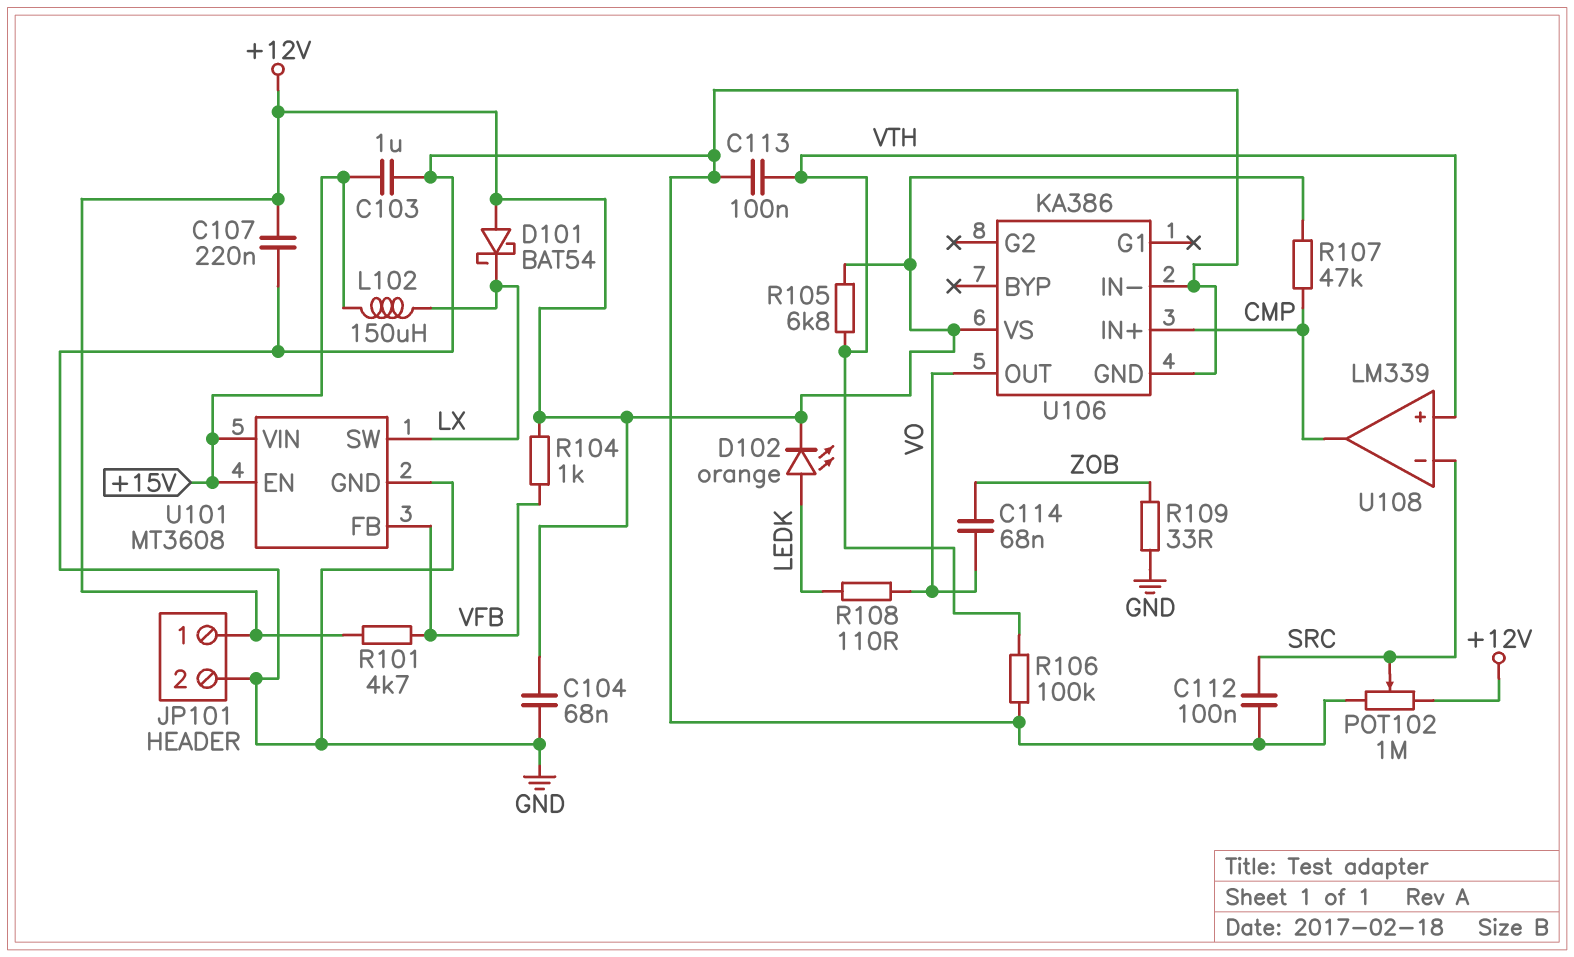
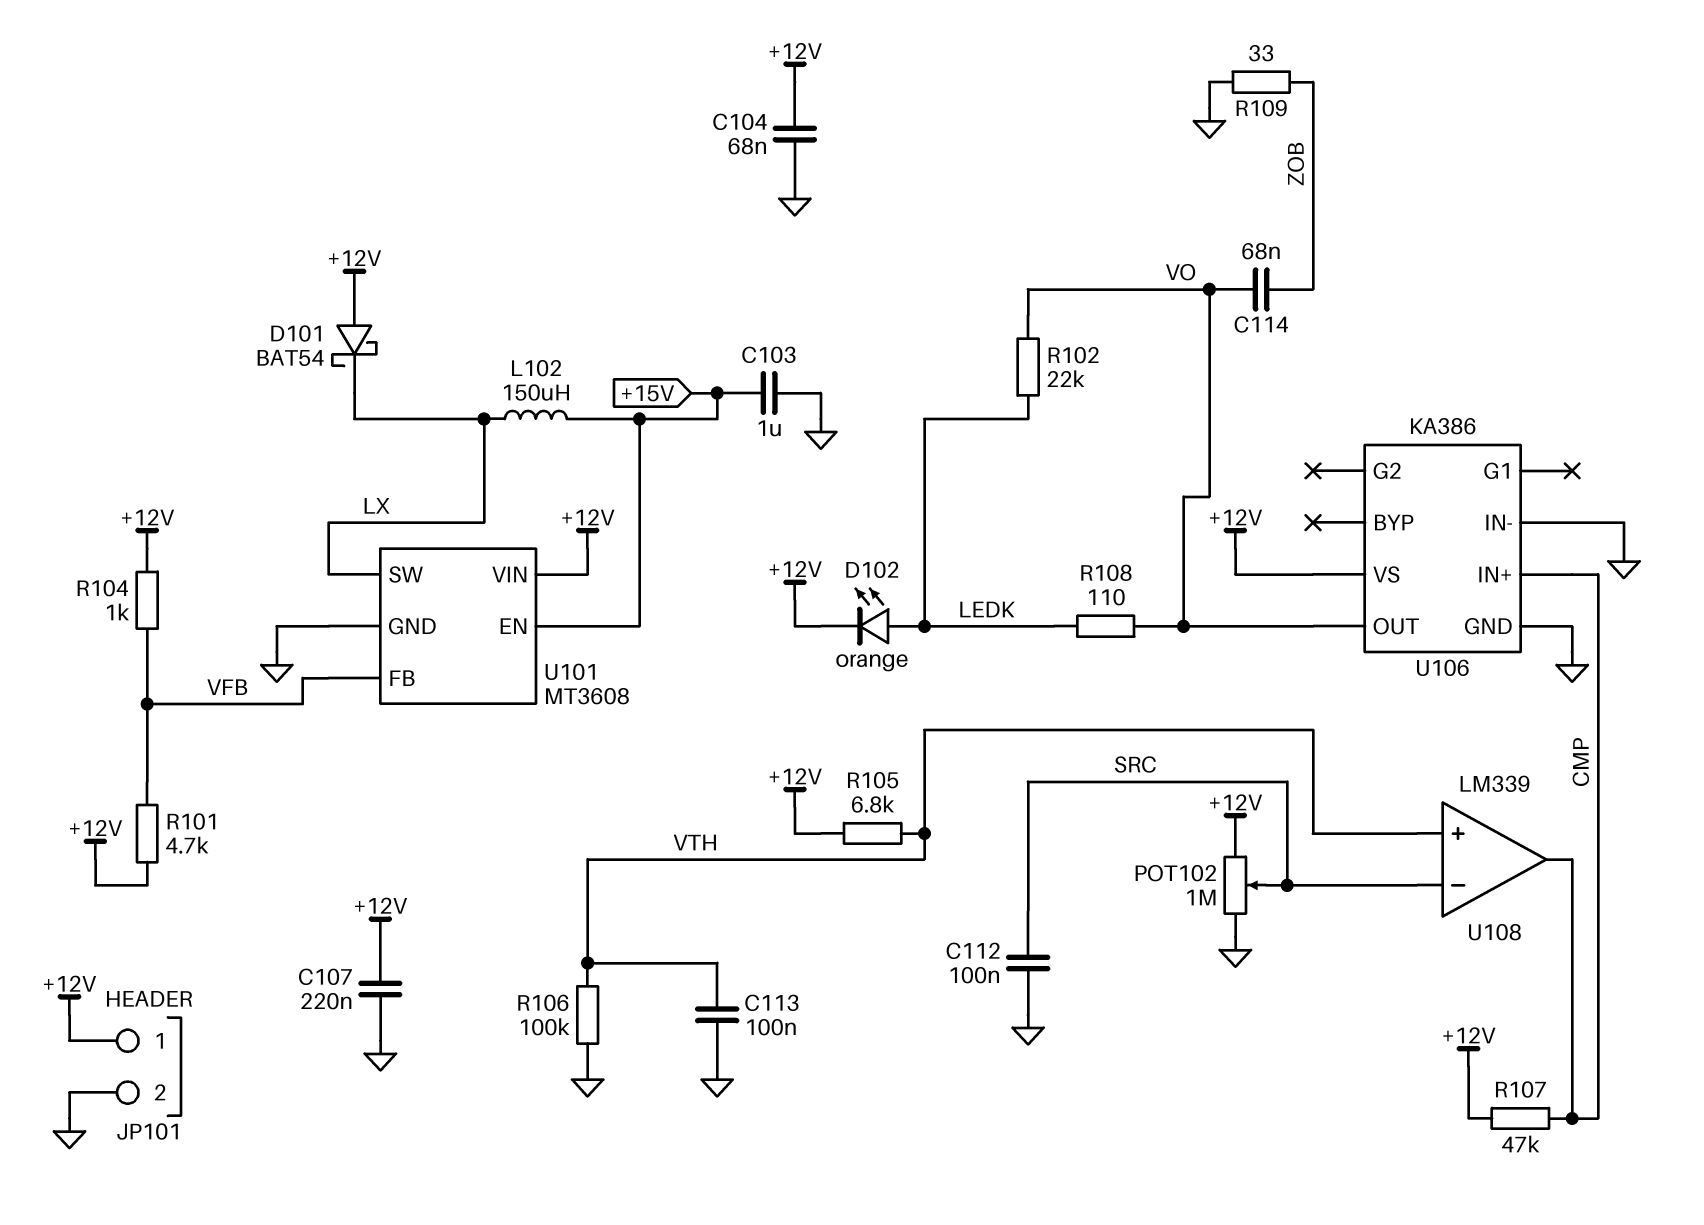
R102: none -> 22k (LEDK, VO)
U101 pin VIN: +15V -> +12V

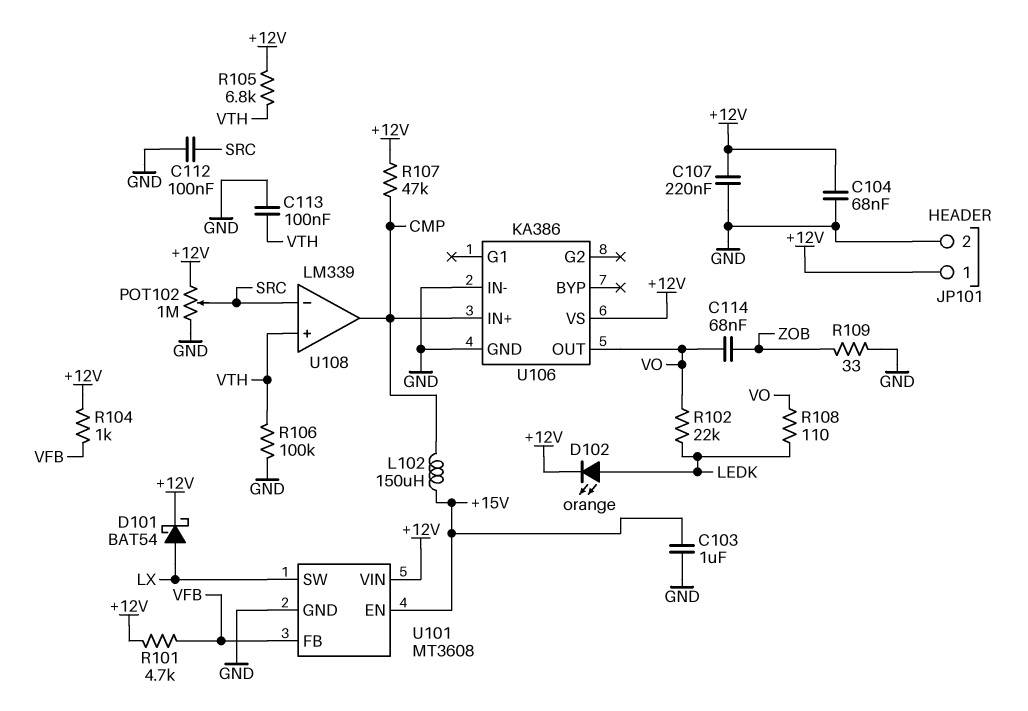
D101: schottky BAT54 (A +12V, K LX) -> schottky BAT54 (A LX, K +12V)
L102: 150uH (+15V, LX) -> 150uH (+15V, CMP)

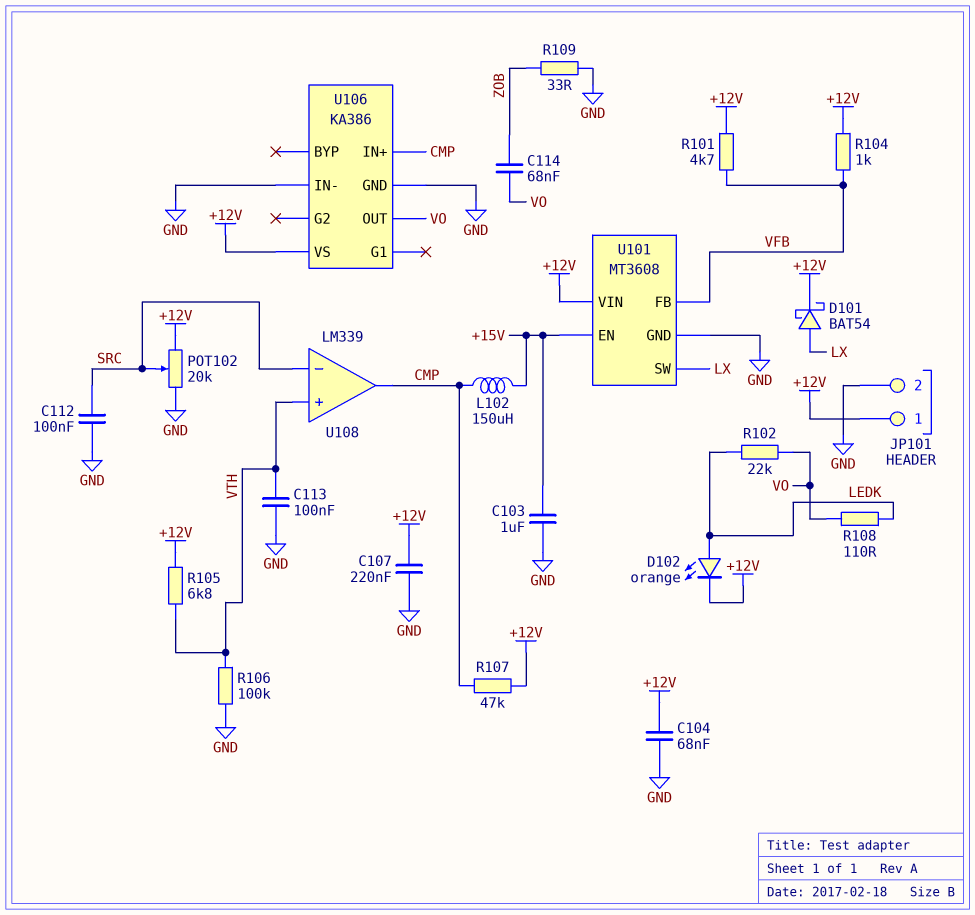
POT102: 1M (+12V, GND, wiper SRC) -> 20k (+12V, GND, wiper SRC)

